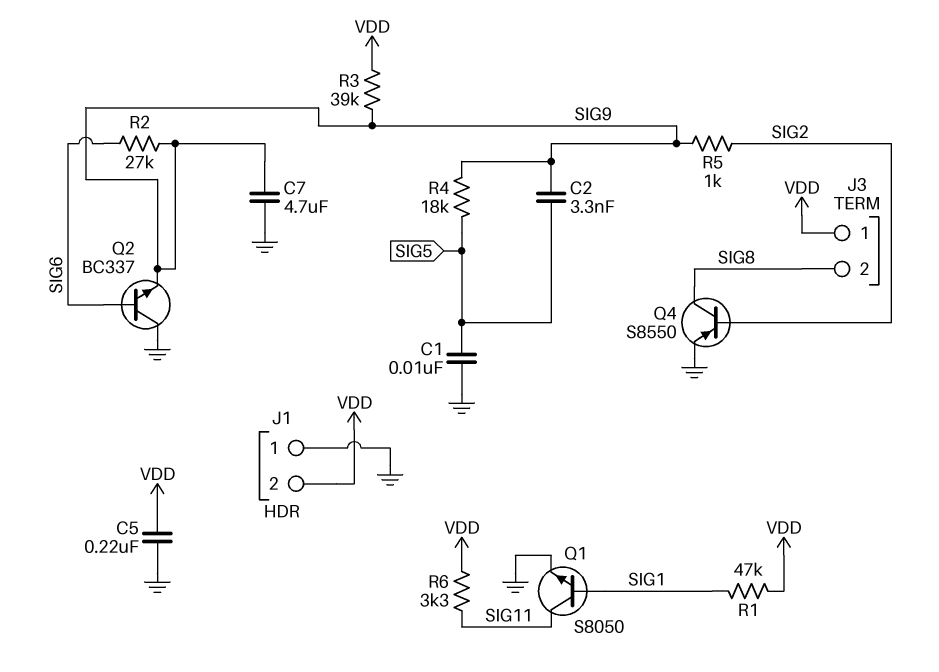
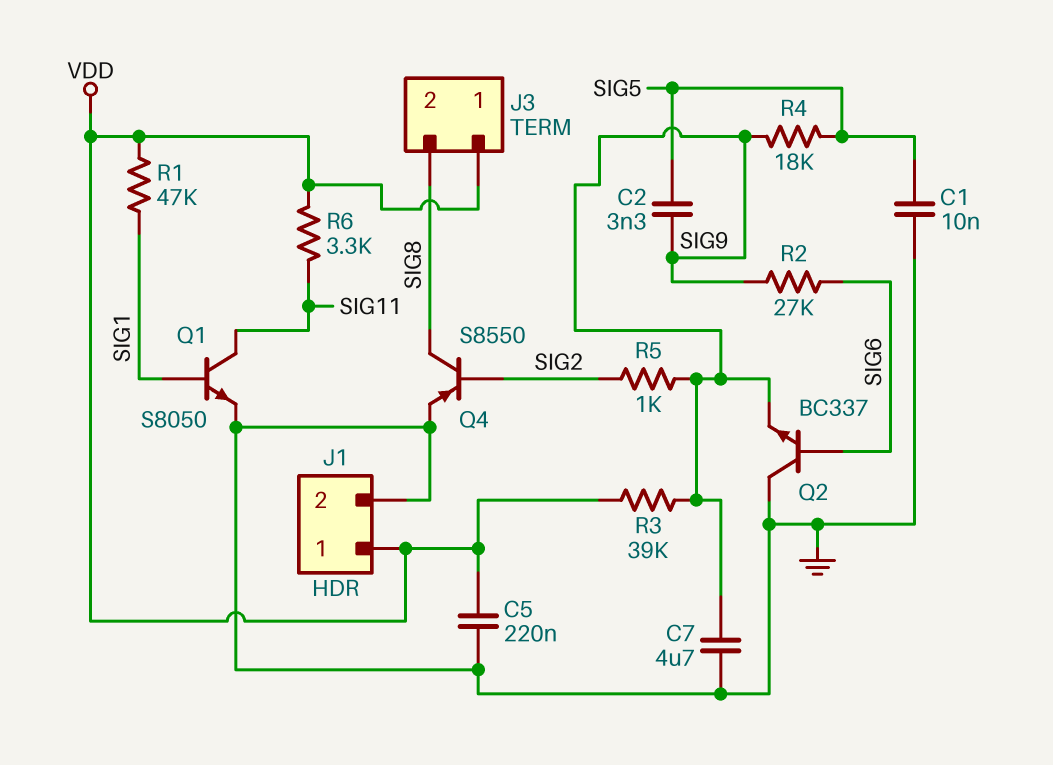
J1 pin 1: GND -> VDD
J1 pin 2: VDD -> GND

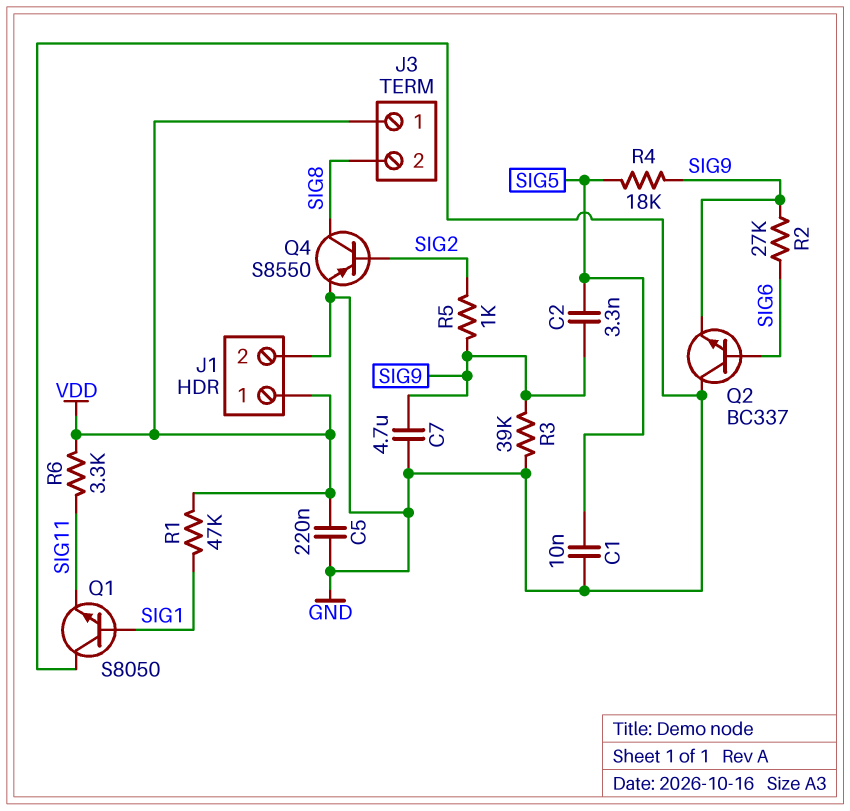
Q1: NPN S8050 (B SIG1, C SIG11, E GND) -> NPN S8050 (B SIG1, C GND, E SIG11)
R3: 39k (SIG9, VDD) -> 39k (GND, SIG9)

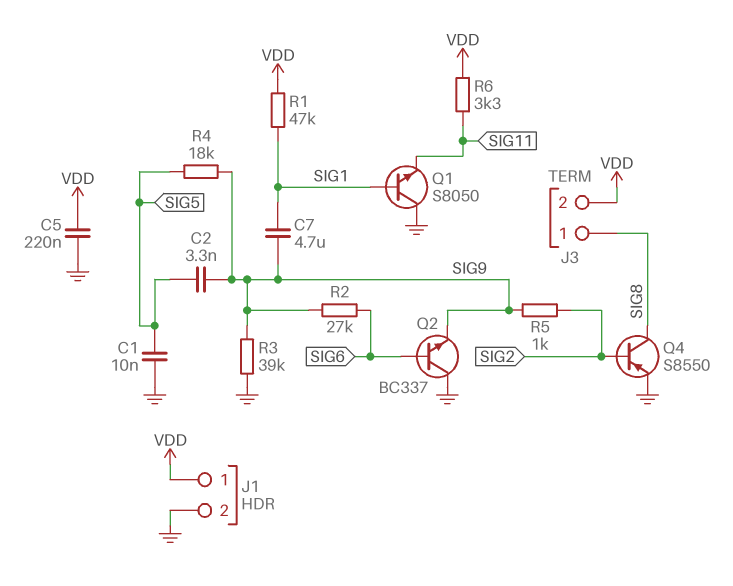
C7: 4.7uF (GND, SIG9) -> 4.7uF (SIG1, SIG9)
J3 pin 1: VDD -> SIG8
J3 pin 2: SIG8 -> VDD

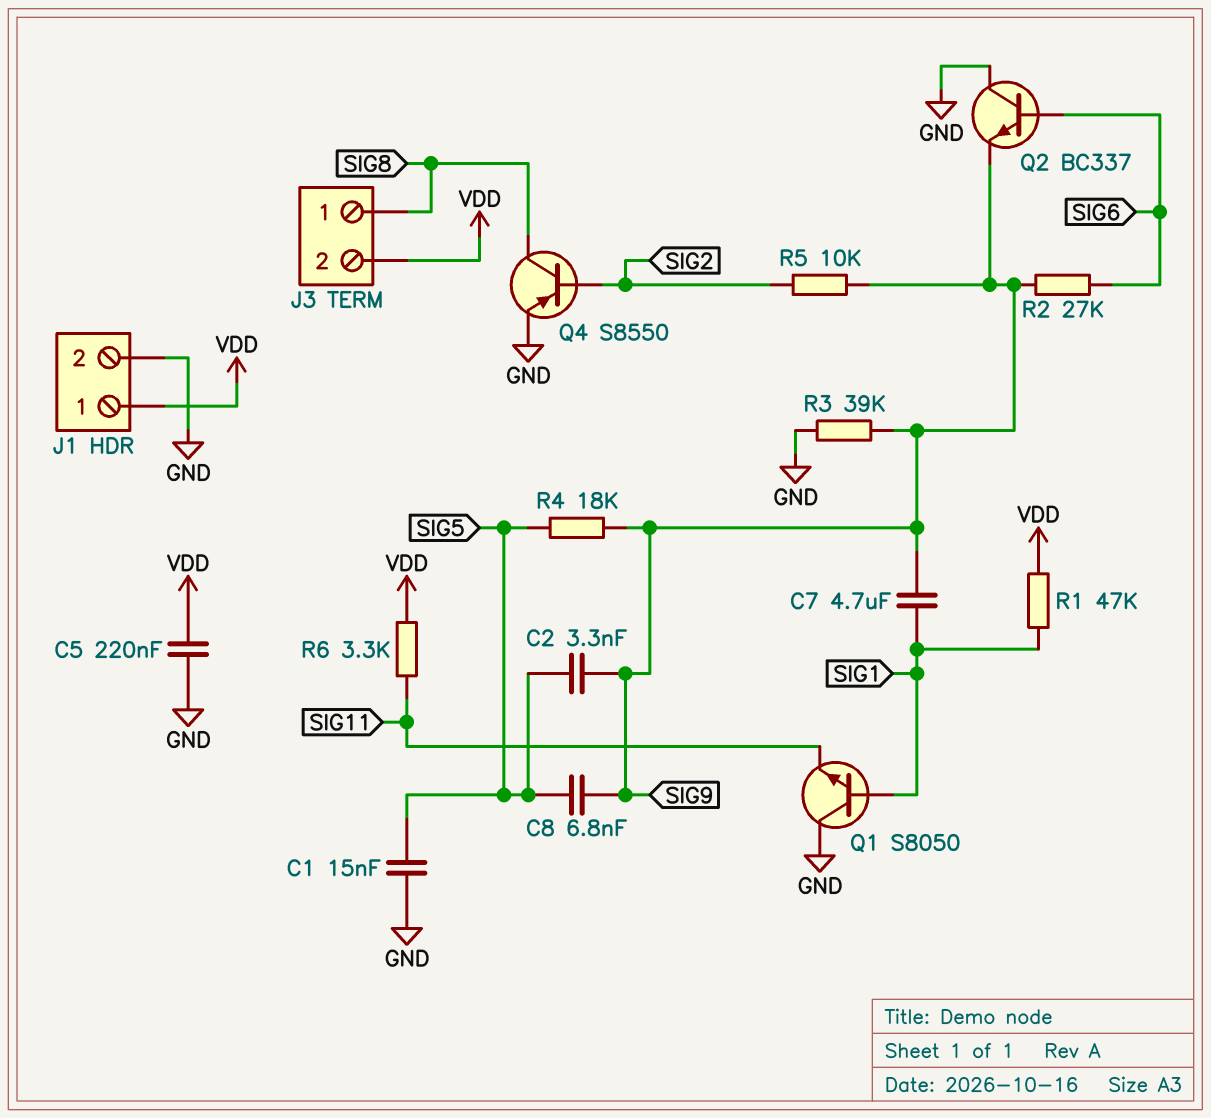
C1: 10nF (GND, SIG5) -> 15nF (GND, SIG5)
C8: none -> 6.8nF (SIG5, SIG9)
R5: 1k (SIG2, SIG9) -> 10k (SIG2, SIG9)

